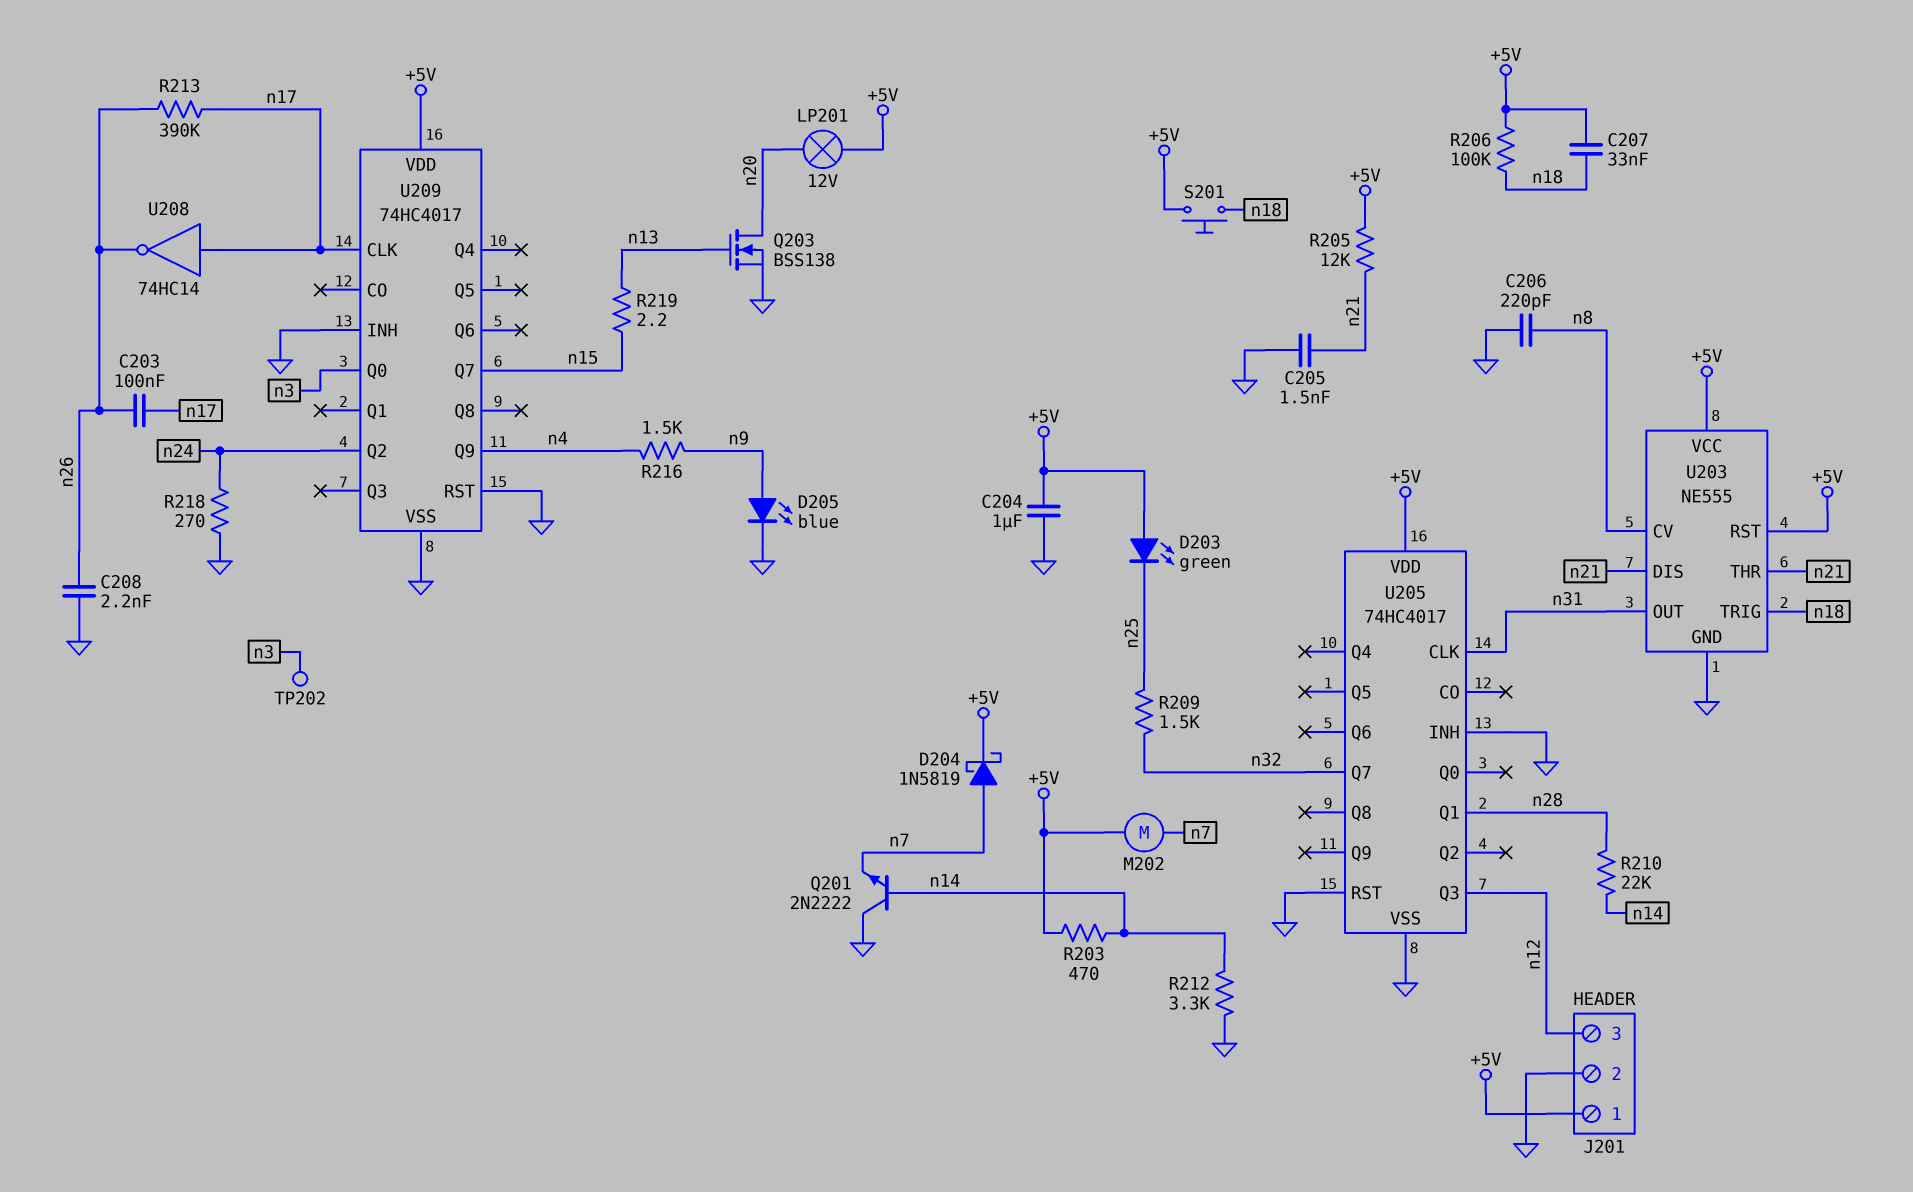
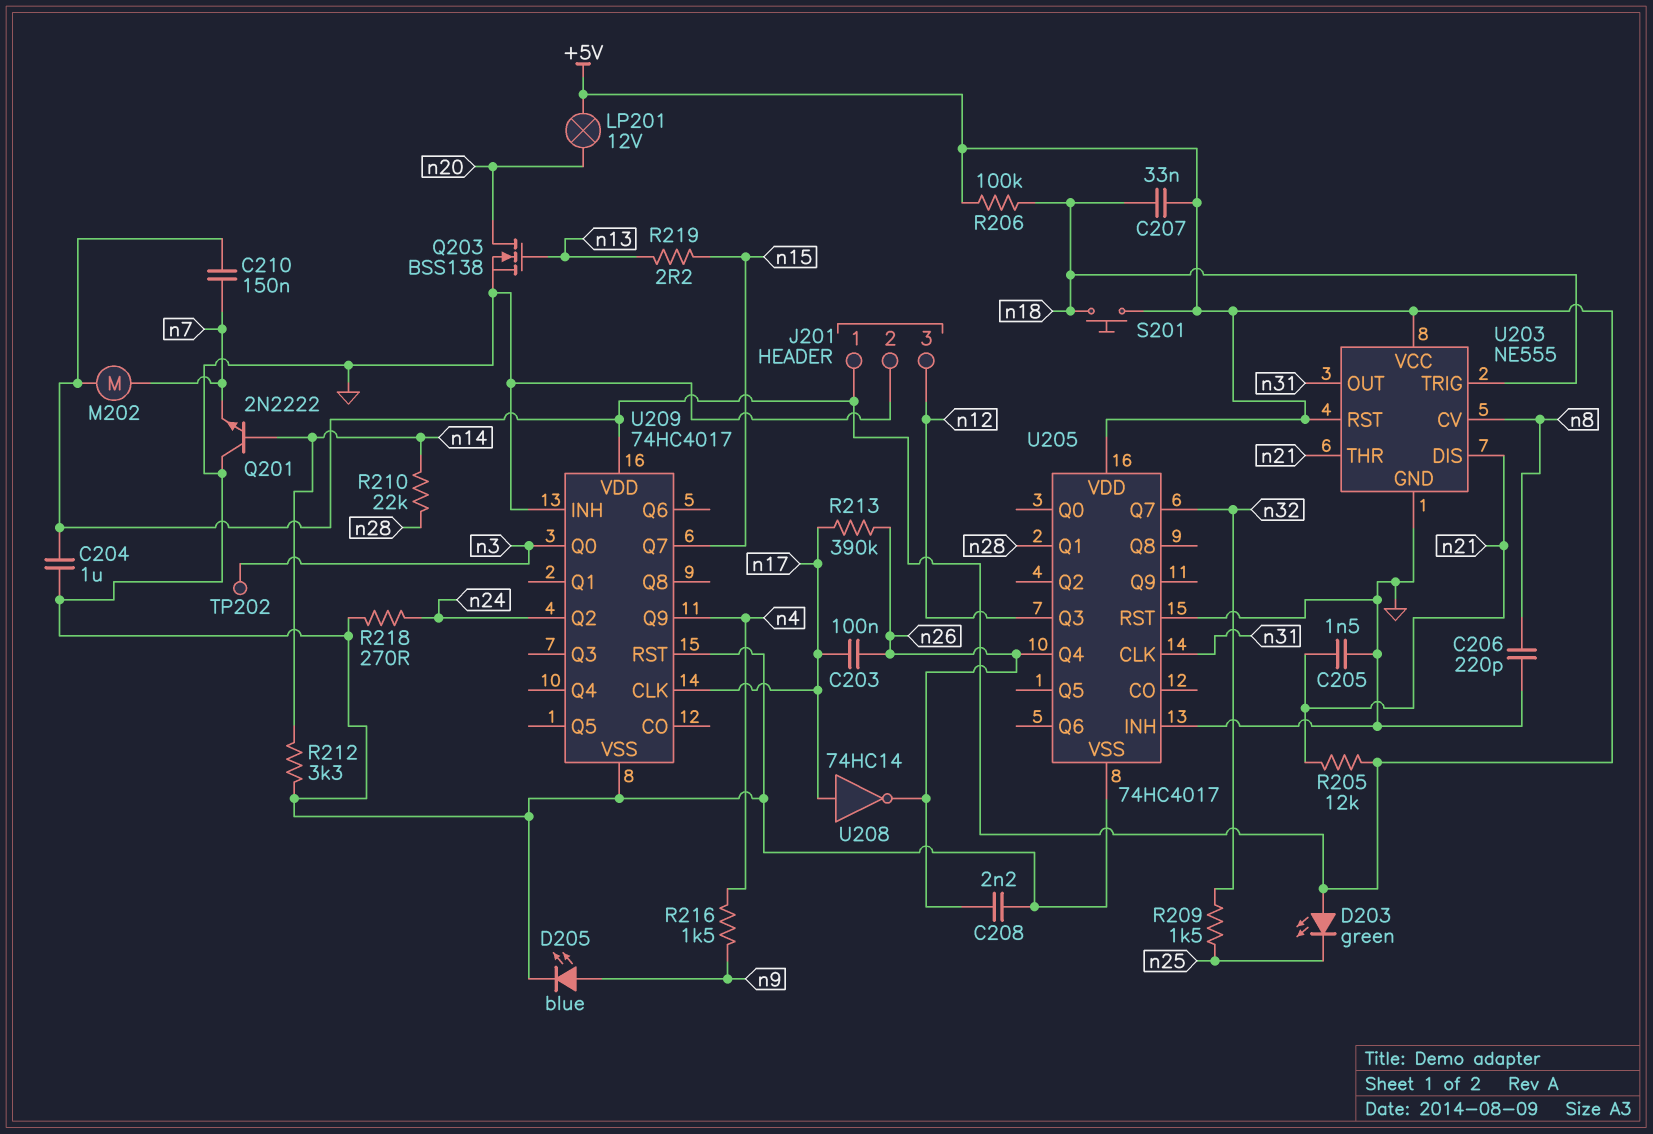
C210: none -> 150nF (+5V, n7)
D204: schottky 1N5819 (A n7, K +5V) -> none
R203: 470 (+5V, n14) -> none
U205 pin Q4: none -> n26

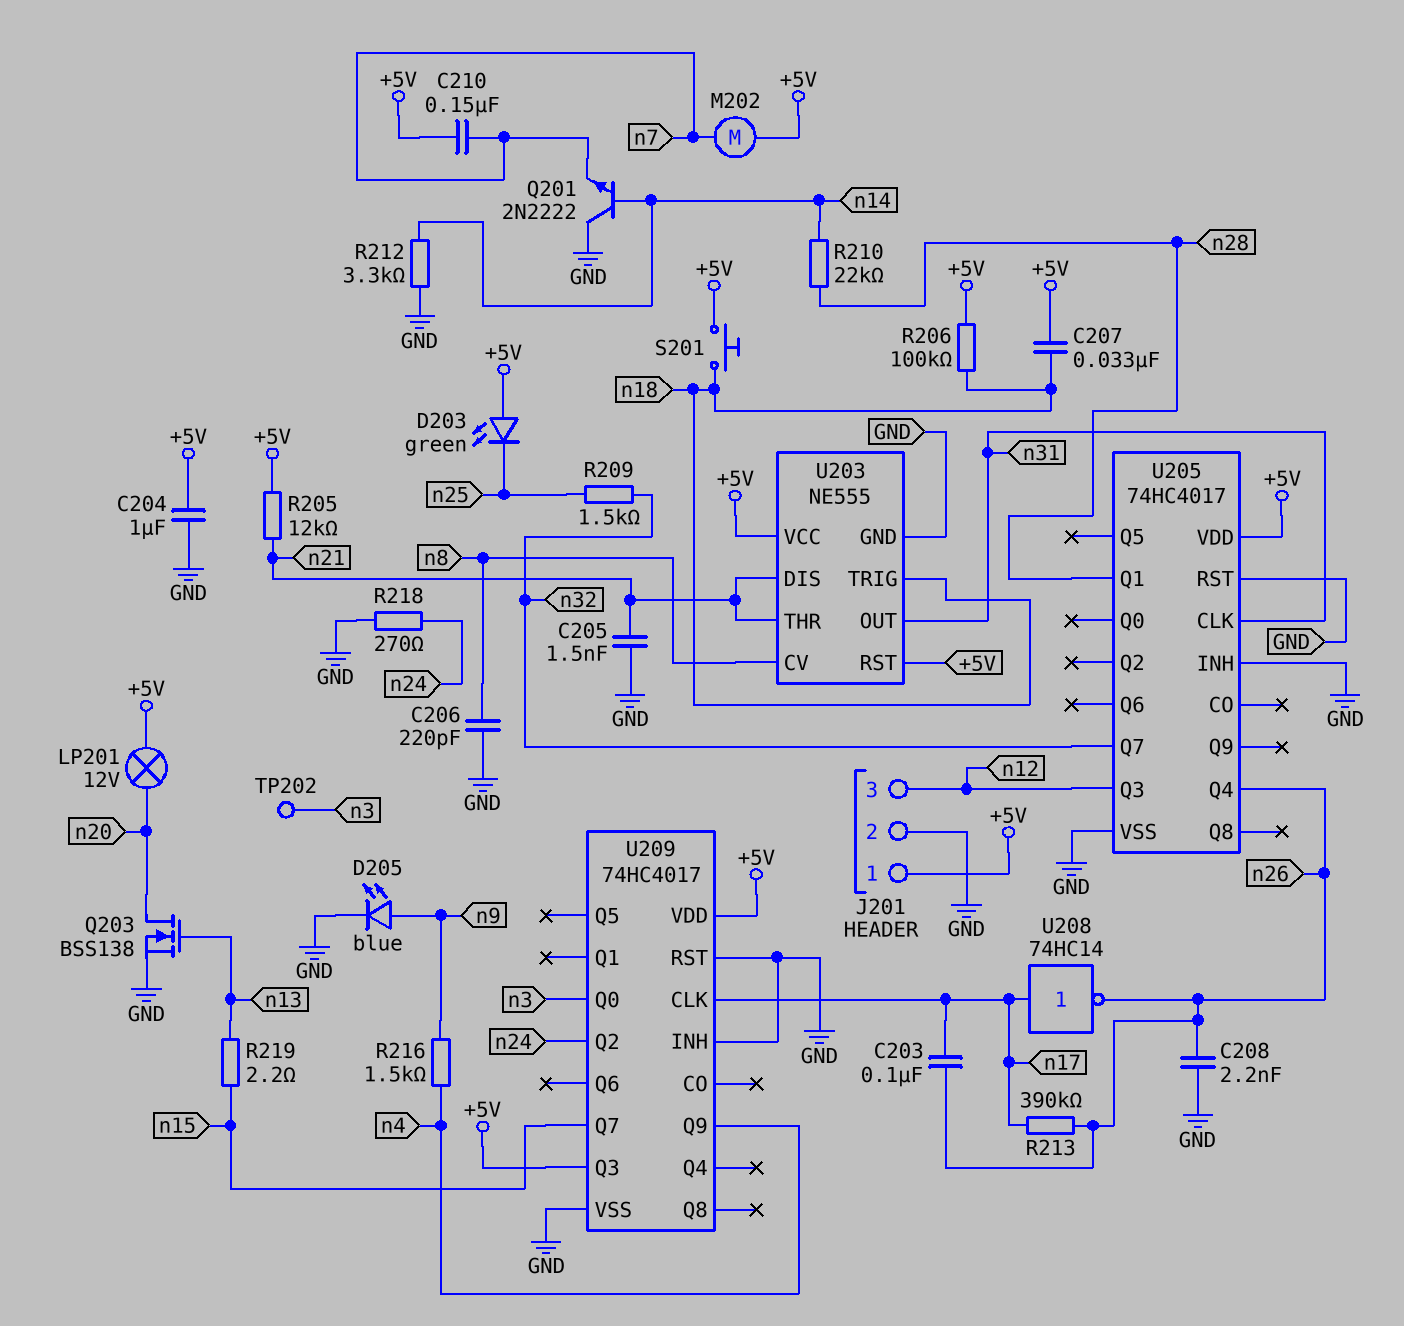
U209 pin Q3: none -> +5V

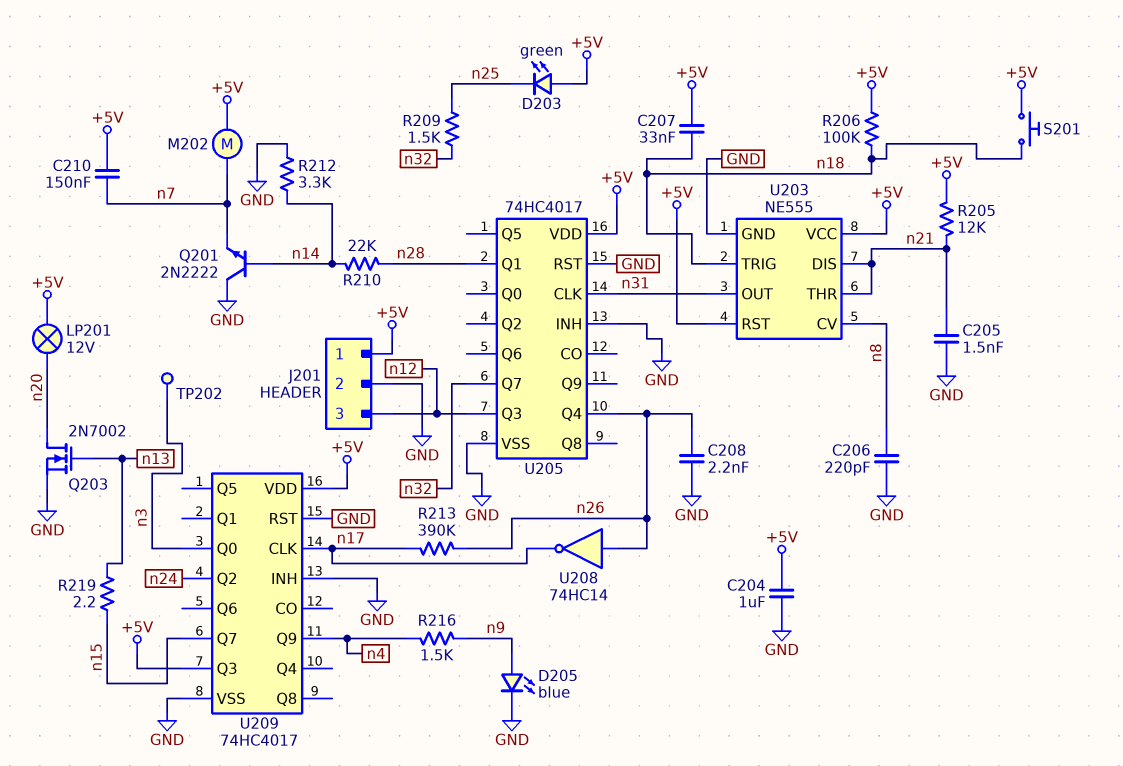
C203: 100nF (n17, n26) -> none
Q203: NMOS BSS138 (G n13, D n20, S GND) -> NMOS 2N7002 (G n13, D n20, S GND)
R218: 270 (GND, n24) -> none
U208: NOT 74HC14 (in n17, out n26) -> NOT 74HC14 (in n26, out n17)

